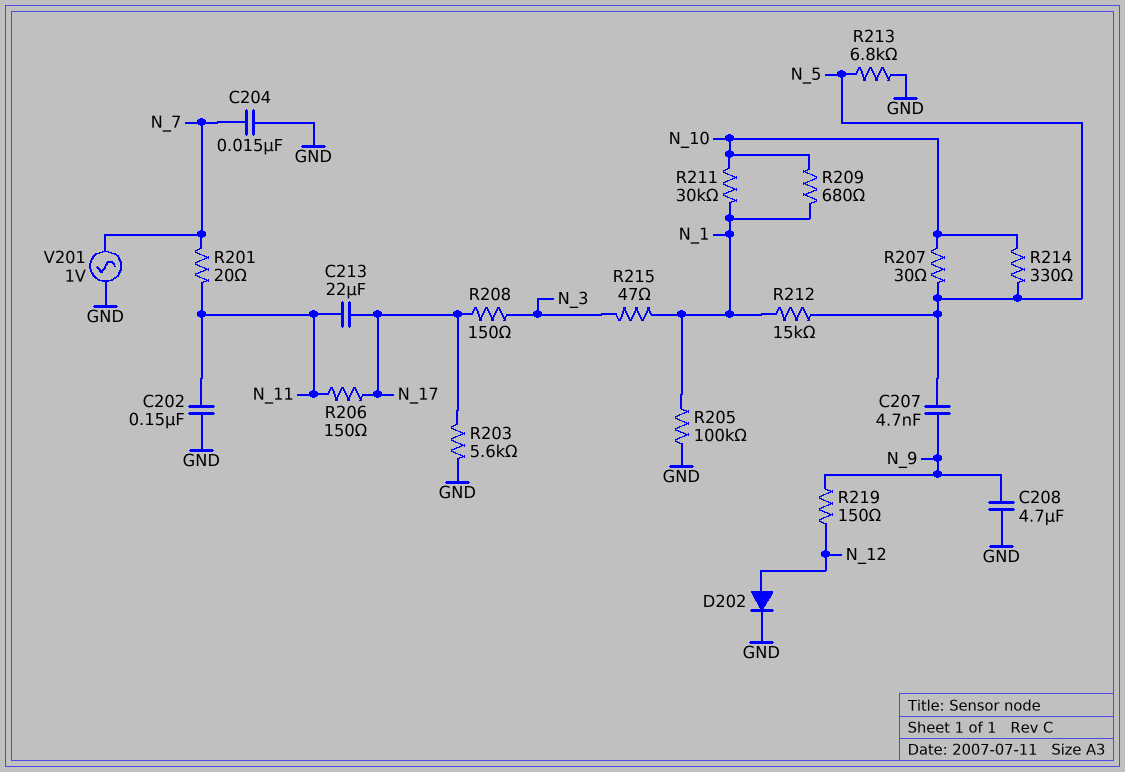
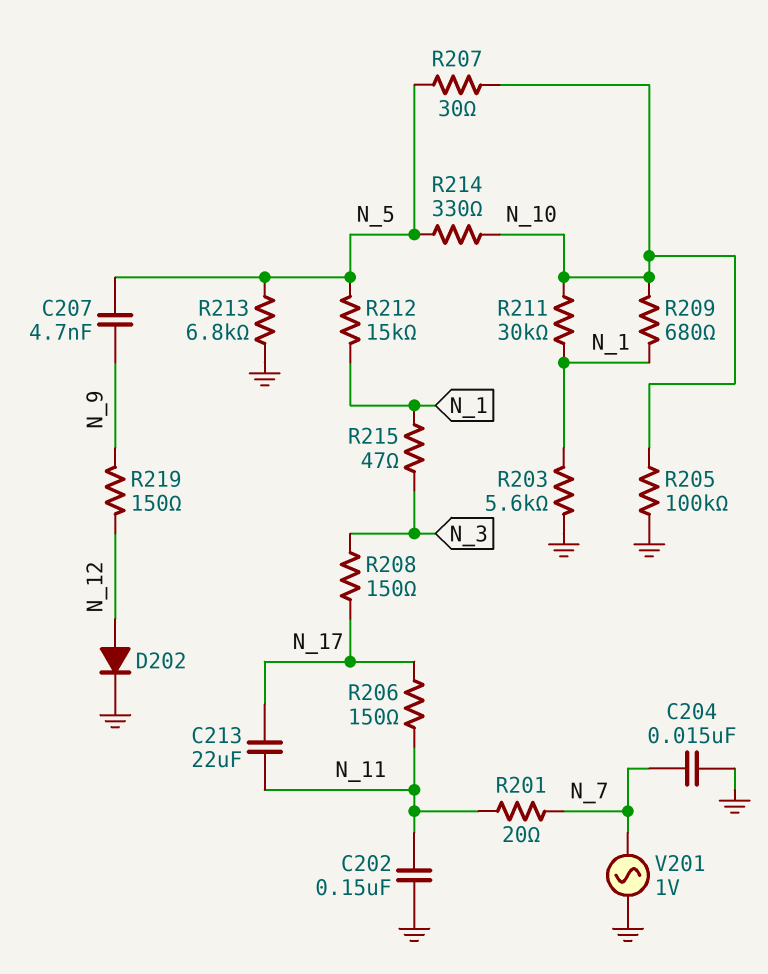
C208: 4.7uF (GND, N_9) -> none
R203: 5.6k (GND, N_17) -> 5.6k (GND, N_1)
R205: 100k (GND, N_1) -> 100k (GND, N_10)

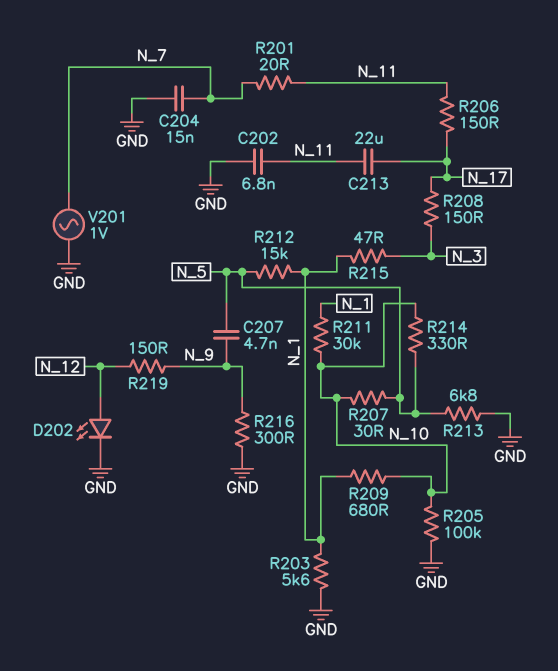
C202: 150nF (GND, N_11) -> 6.8nF (GND, N_11)
D202: diode (A N_12, K GND) -> LED (A N_12, K GND)
R216: none -> 300 (GND, N_9)

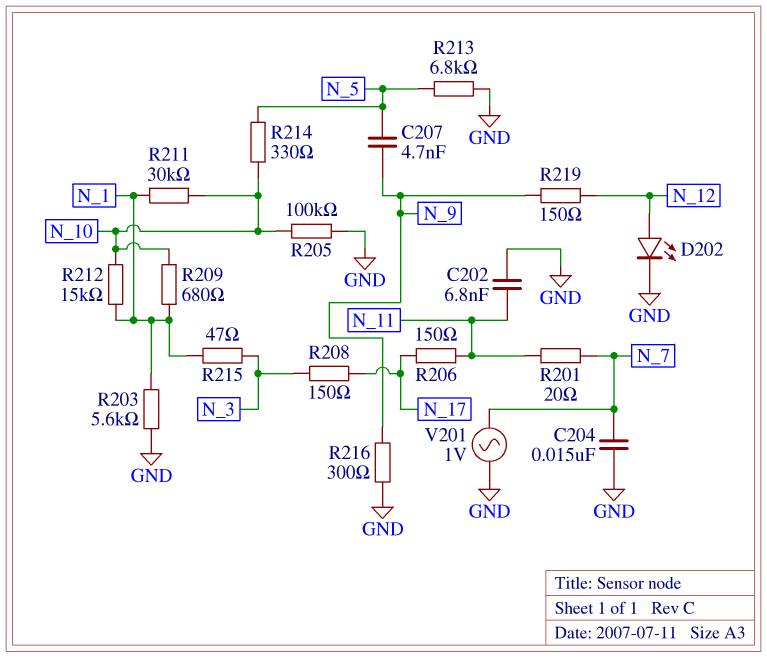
C213: 22uF (N_11, N_17) -> none
R207: 30 (N_5, N_10) -> none
R212: 15k (N_1, N_5) -> 15k (N_1, N_10)

